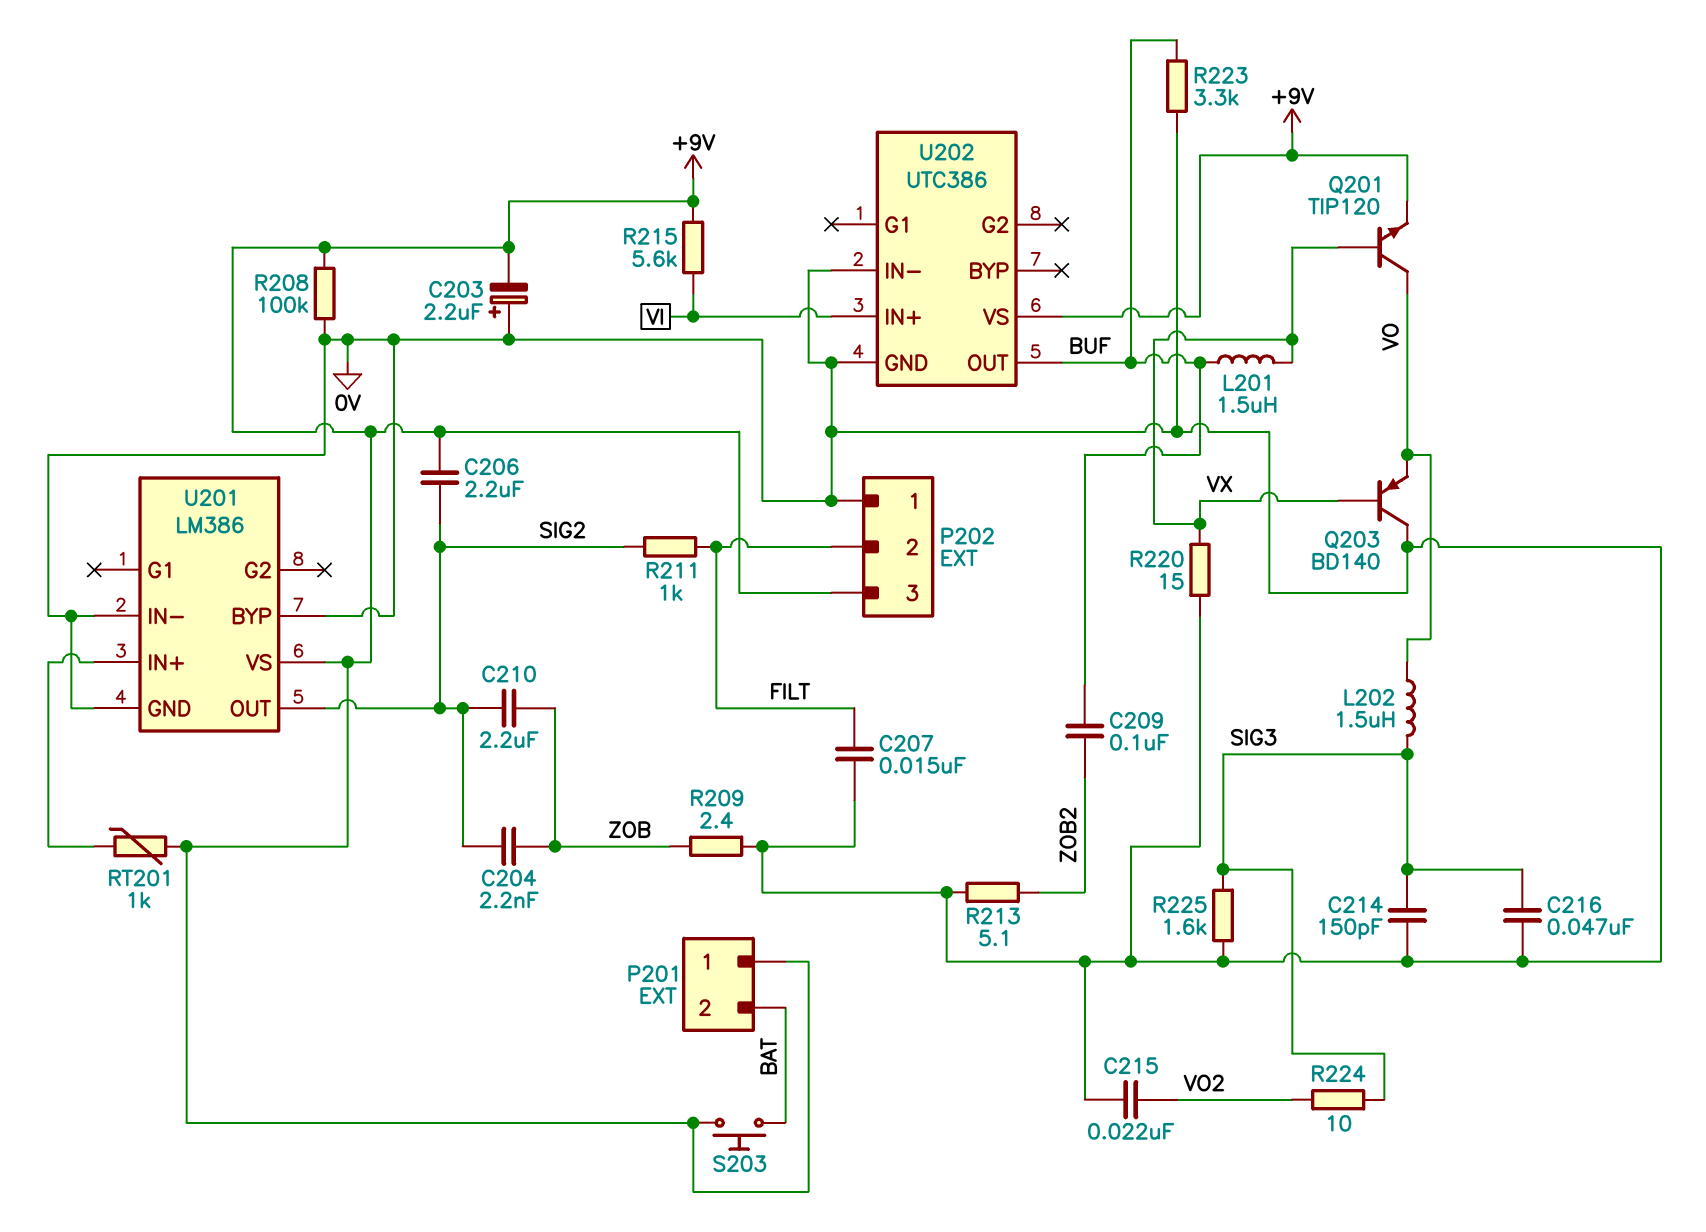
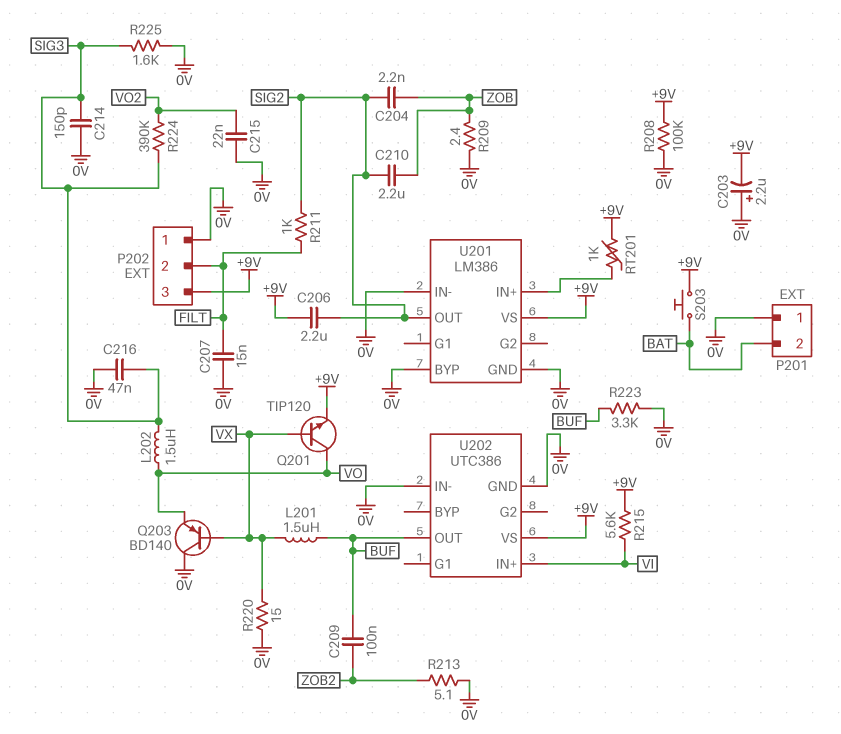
P201 pin 1: +9V -> 0V
R224: 10 (SIG3, VO2) -> 390k (SIG3, VO2)

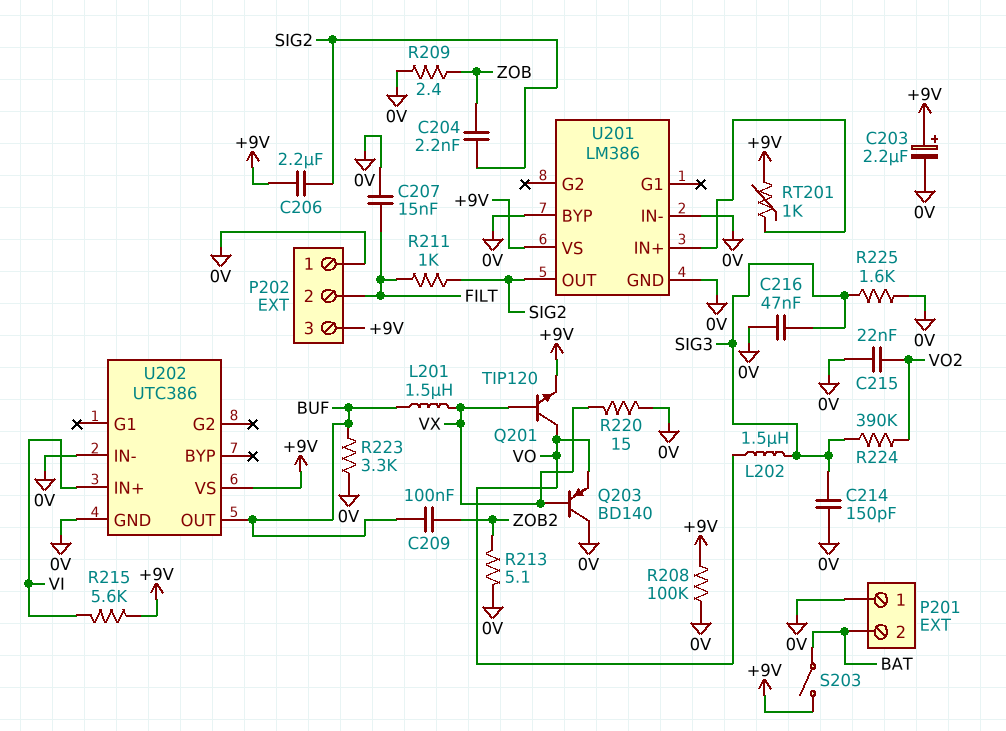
C203: 2.2uF (plus 0V, minus +9V) -> 2.2uF (plus +9V, minus 0V)
C210: 2.2uF (SIG2, ZOB) -> none
S203: button (+9V, BAT) -> switch (+9V, BAT)

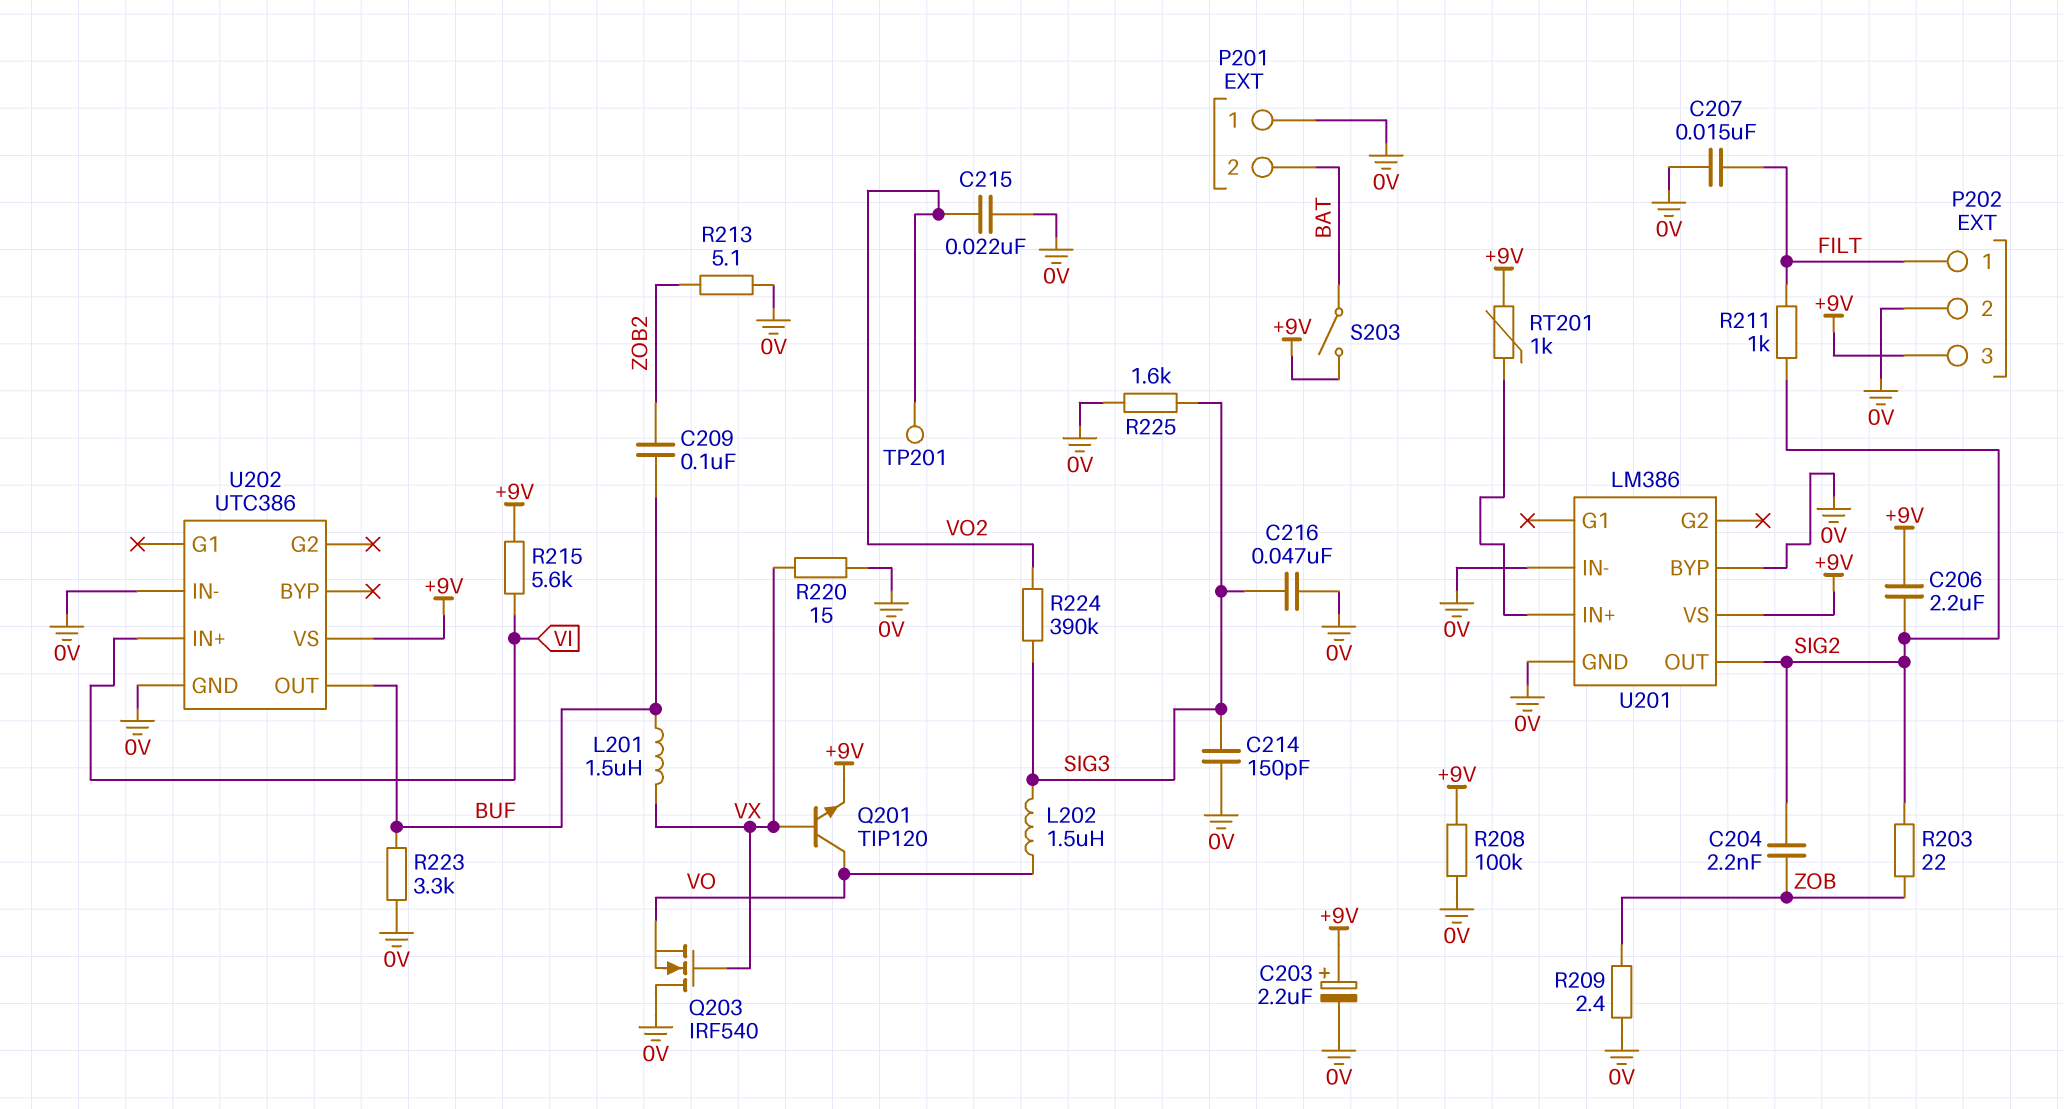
P202 pin 1: 0V -> FILT
P202 pin 2: FILT -> 0V
Q203: PNP BD140 (B VX, C 0V, E VO) -> NMOS IRF540 (G VX, D 0V, S VO)
R203: none -> 22 (SIG2, ZOB)
TP201: none -> test point (VO2)

